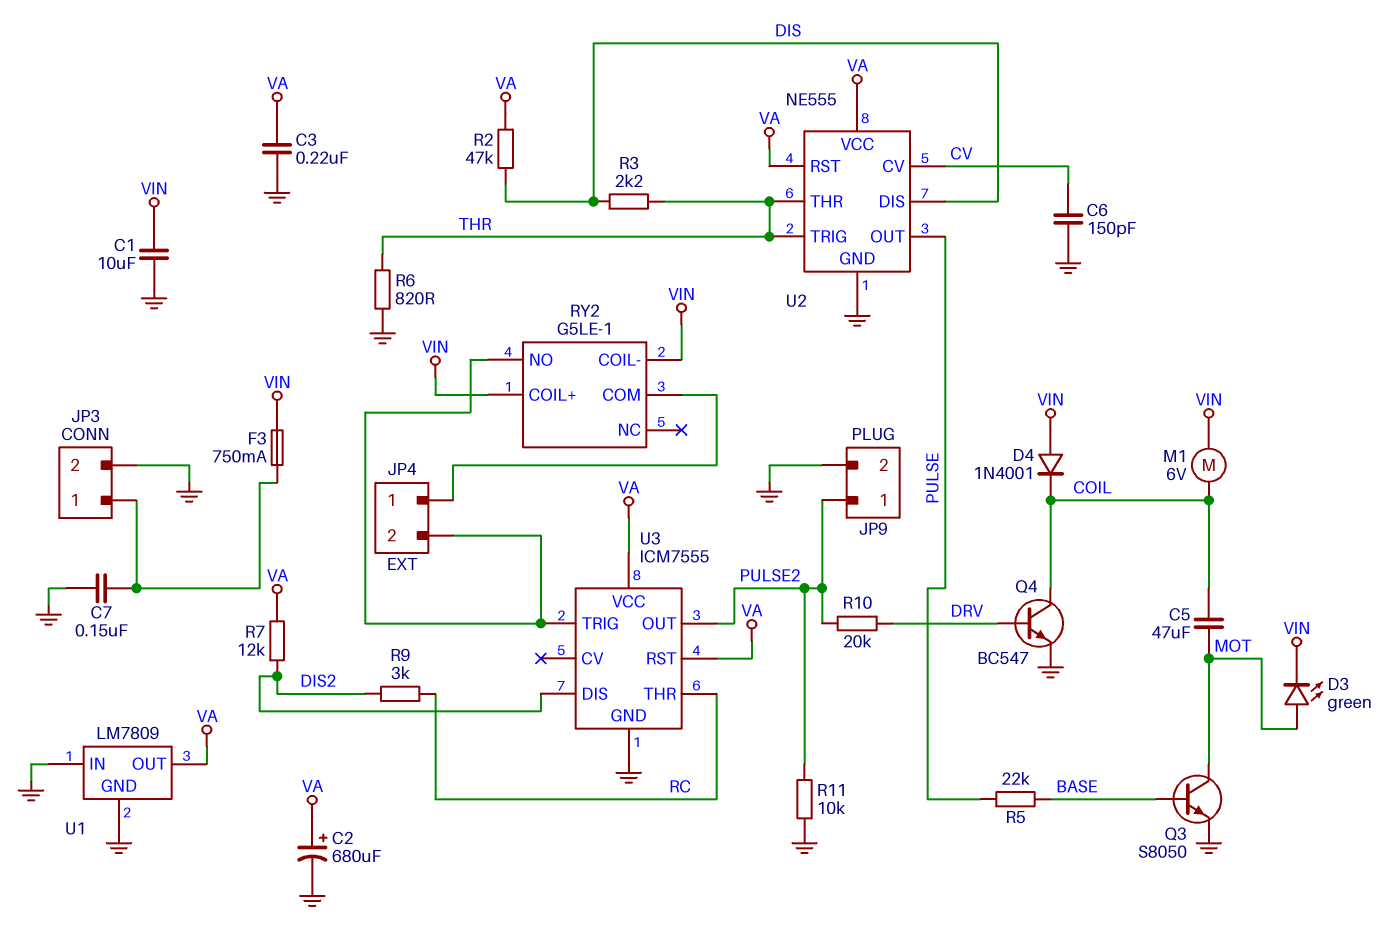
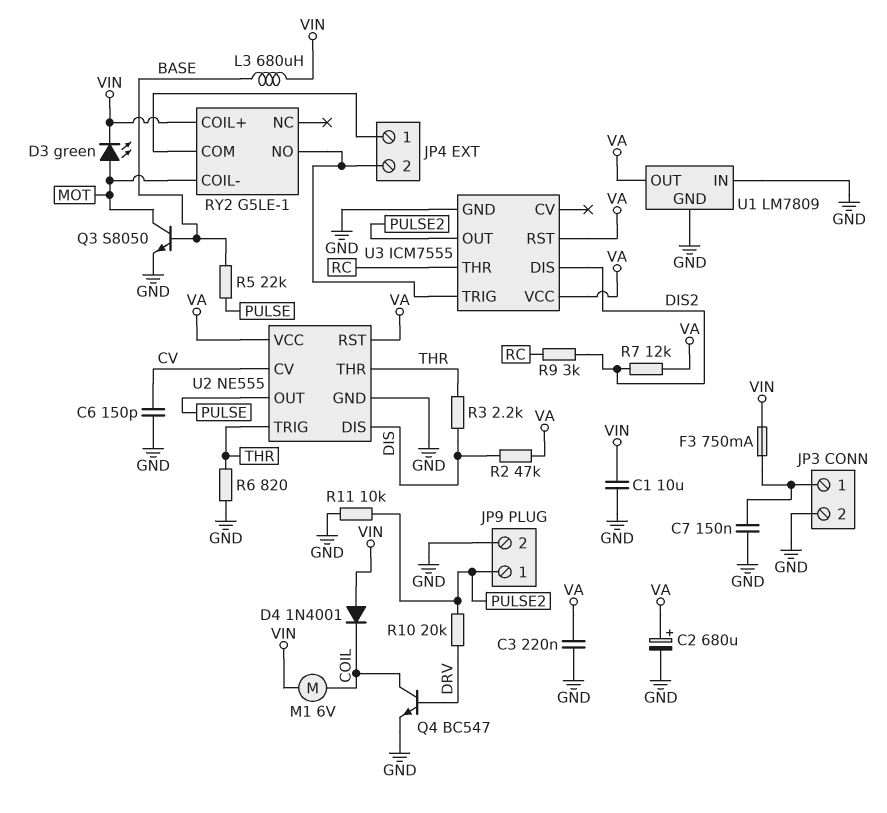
C5: 47uF (COIL, MOT) -> none
L3: none -> 680uH (BASE, VIN)
RY2 pin COIL-: VIN -> MOT

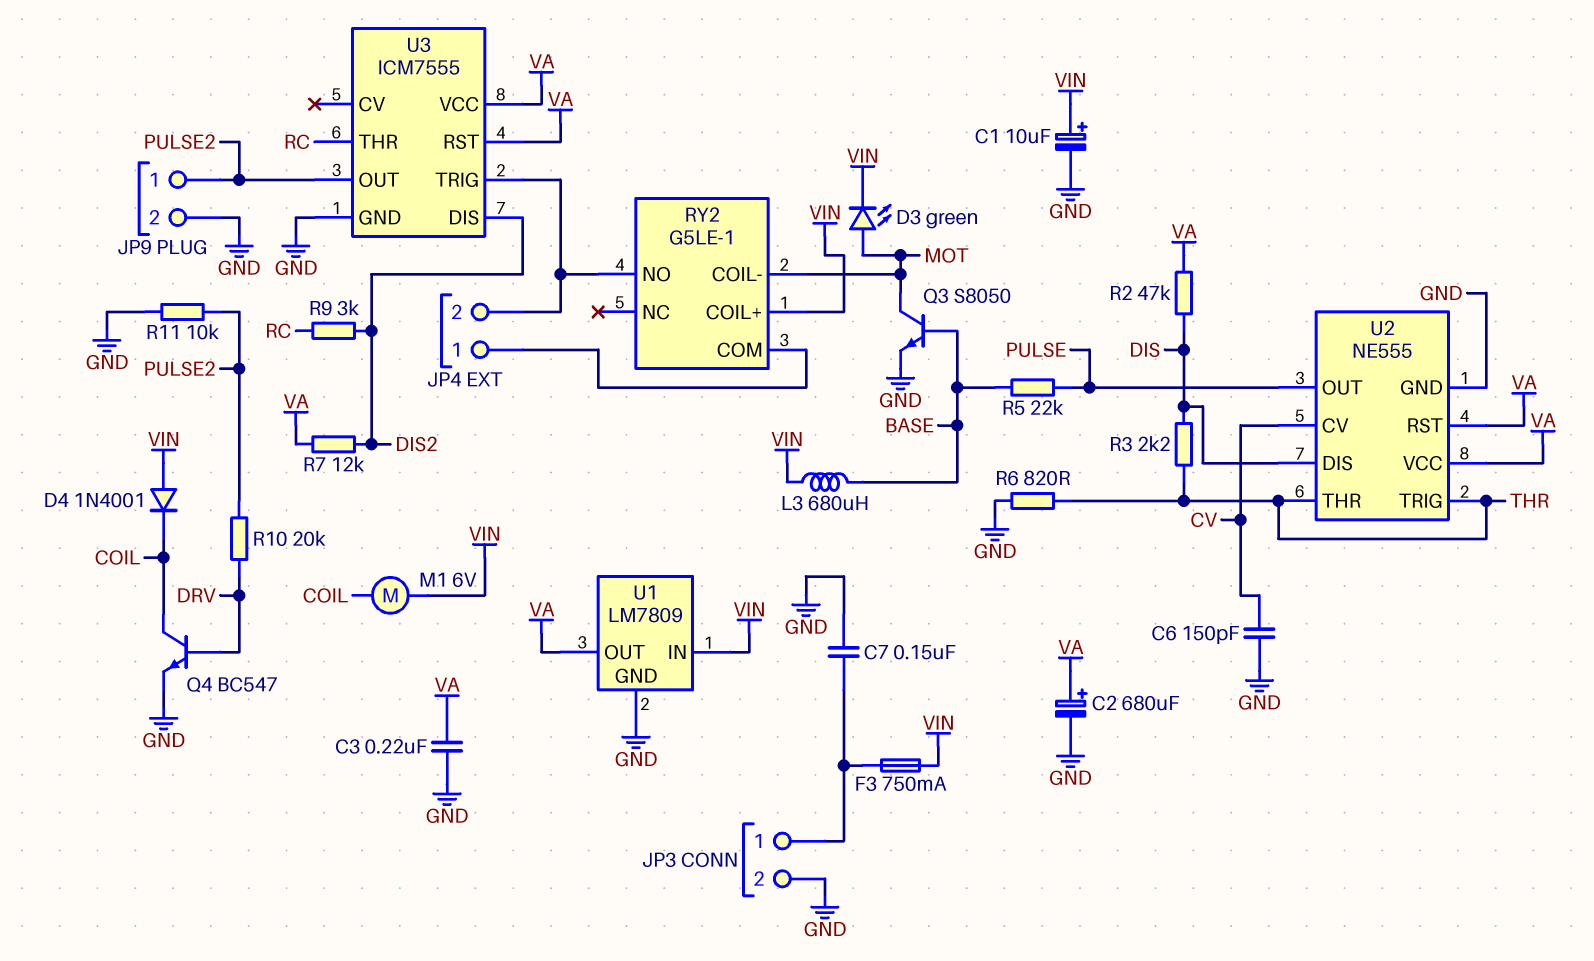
C1: 10uF (GND, VIN) -> 10uF (plus VIN, minus GND)
U1 pin IN: GND -> VIN

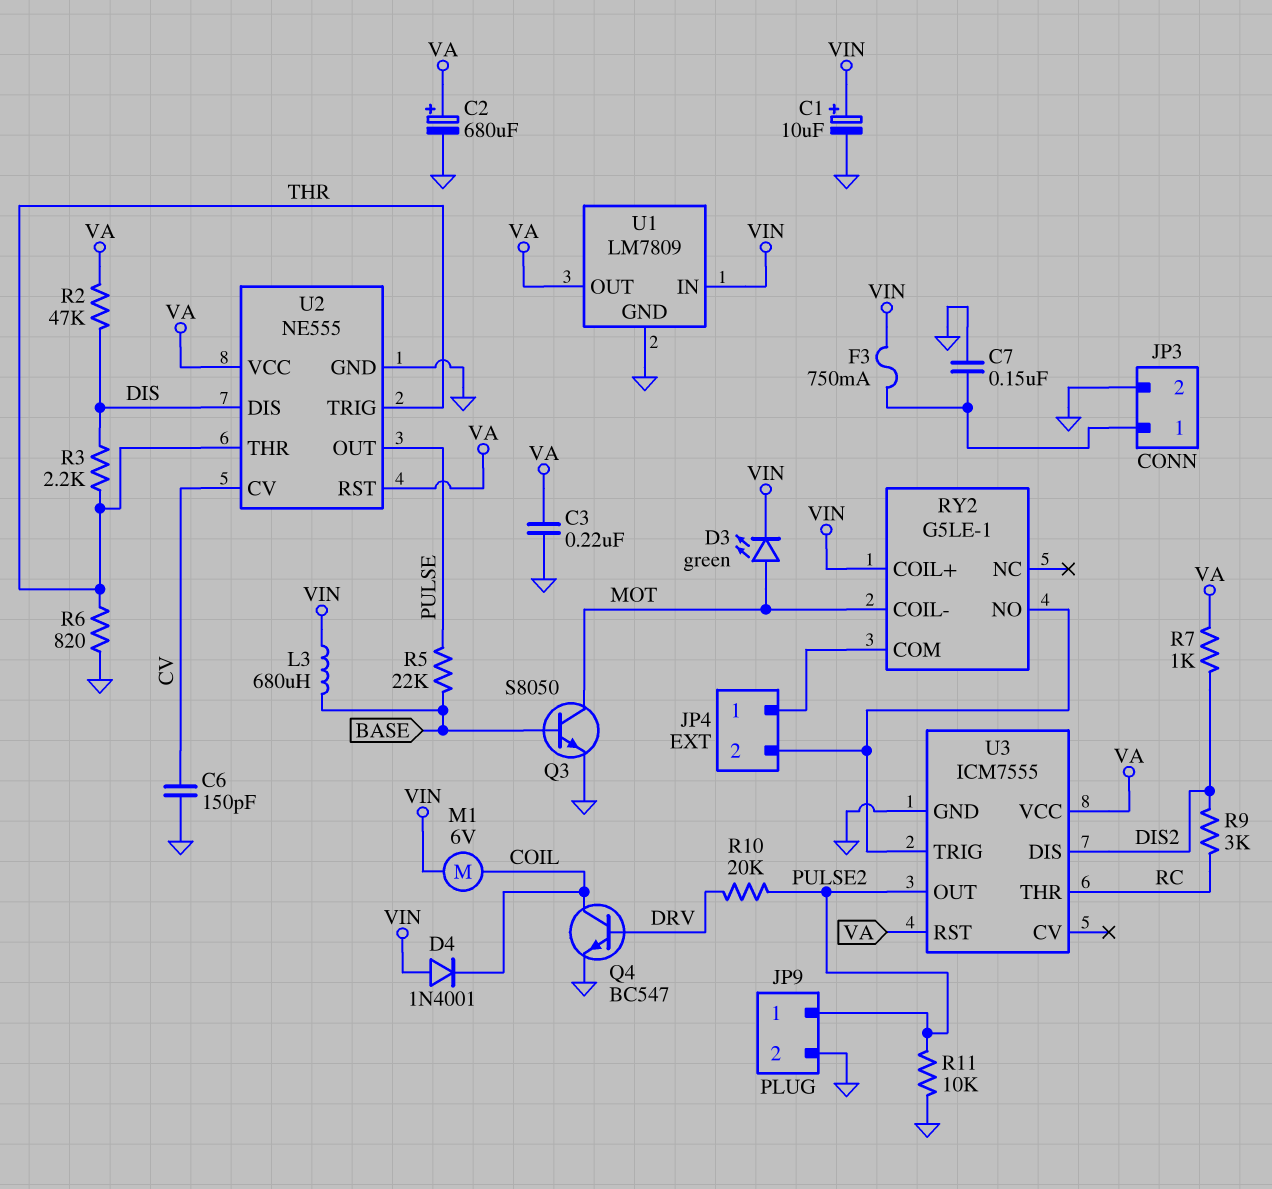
R7: 12k (DIS2, VA) -> 1k (DIS2, VA)

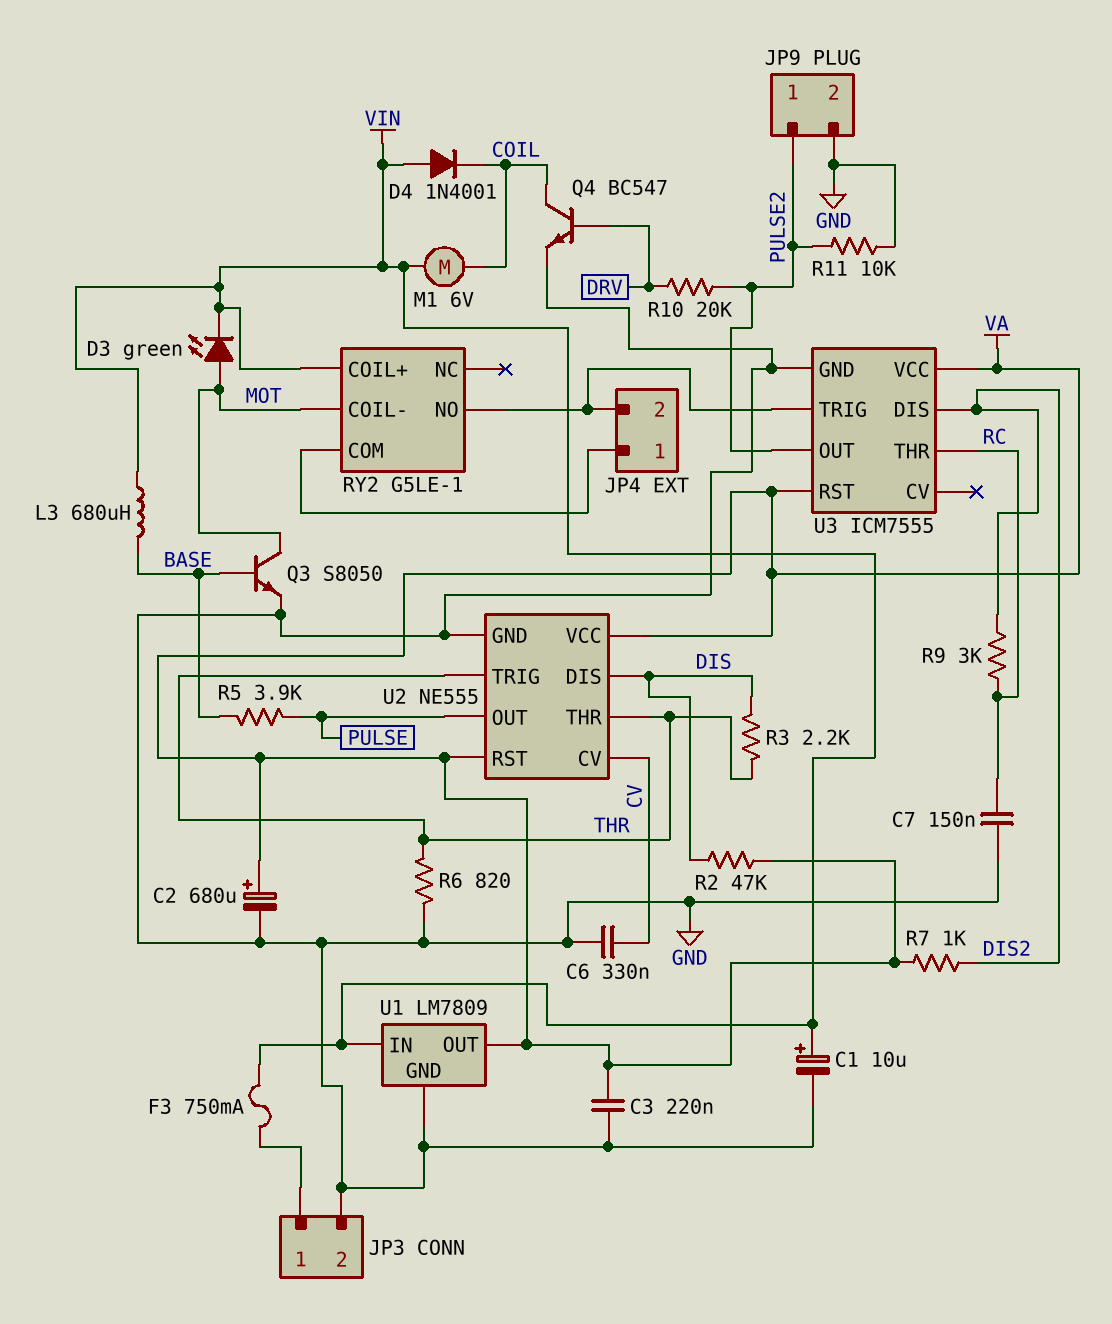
C6: 150pF (CV, GND) -> 330nF (CV, GND)
C7: 150nF (GND, JP3/1) -> 150nF (GND, RC)
R5: 22k (BASE, PULSE) -> 3.9k (BASE, PULSE)

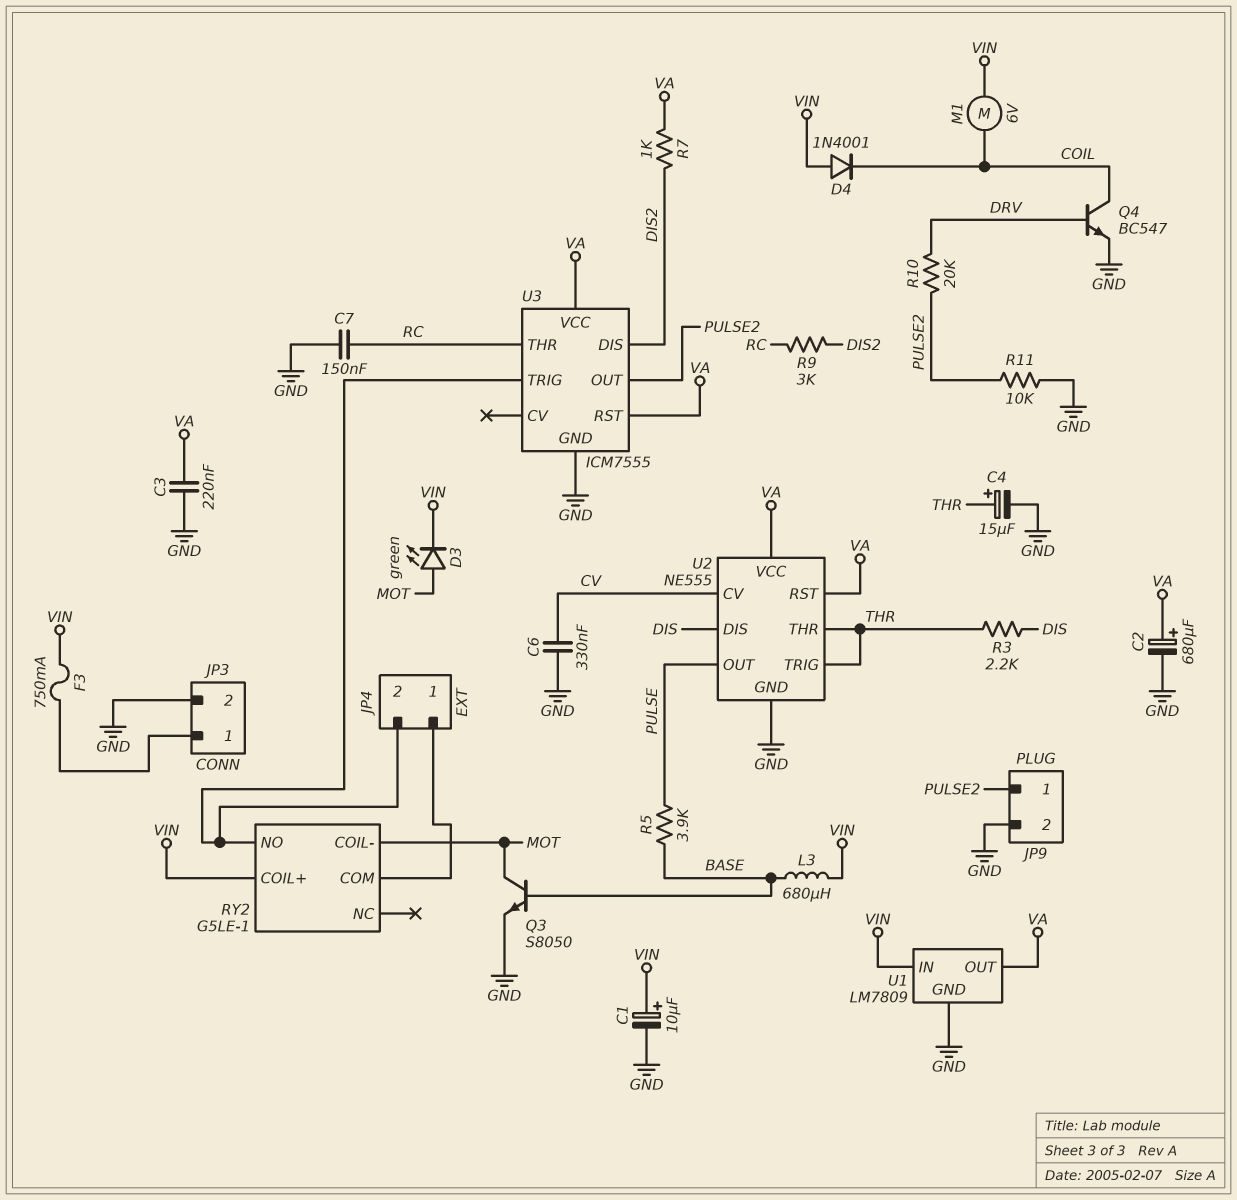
C4: none -> 15uF (plus THR, minus GND)
R2: 47k (DIS, VA) -> none
R6: 820 (GND, THR) -> none

